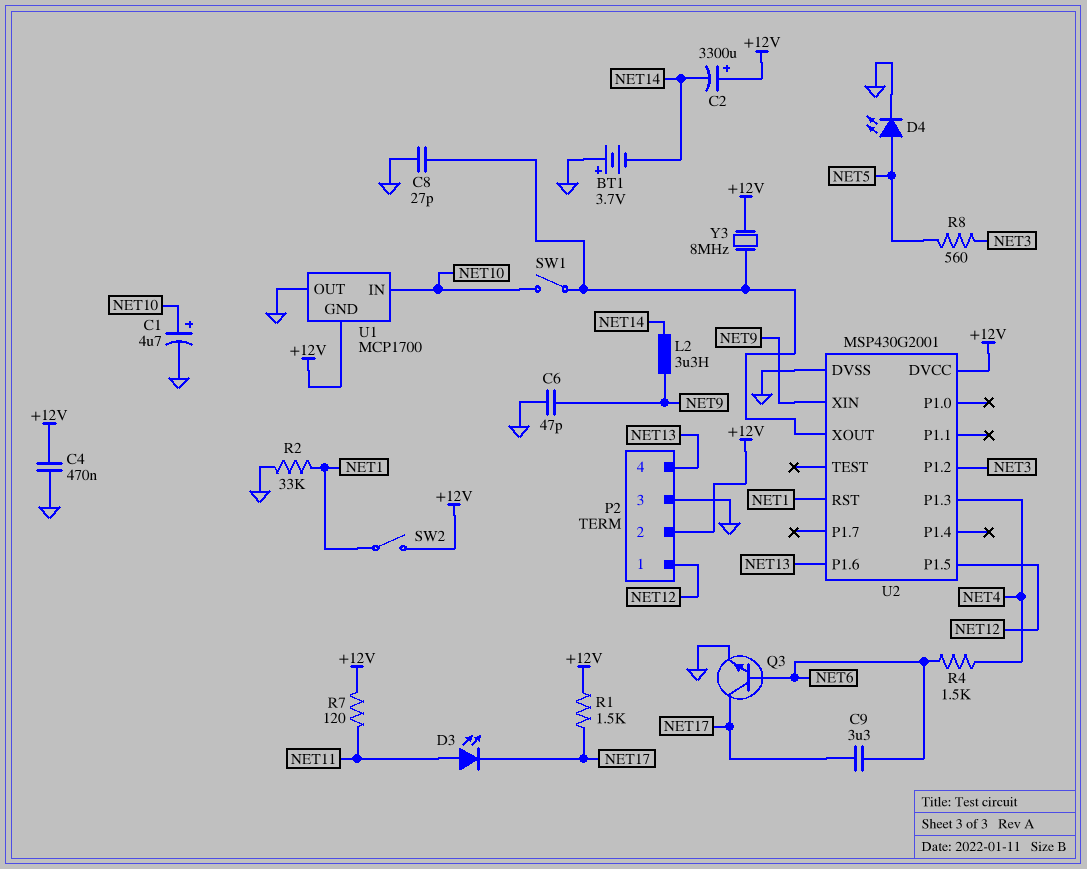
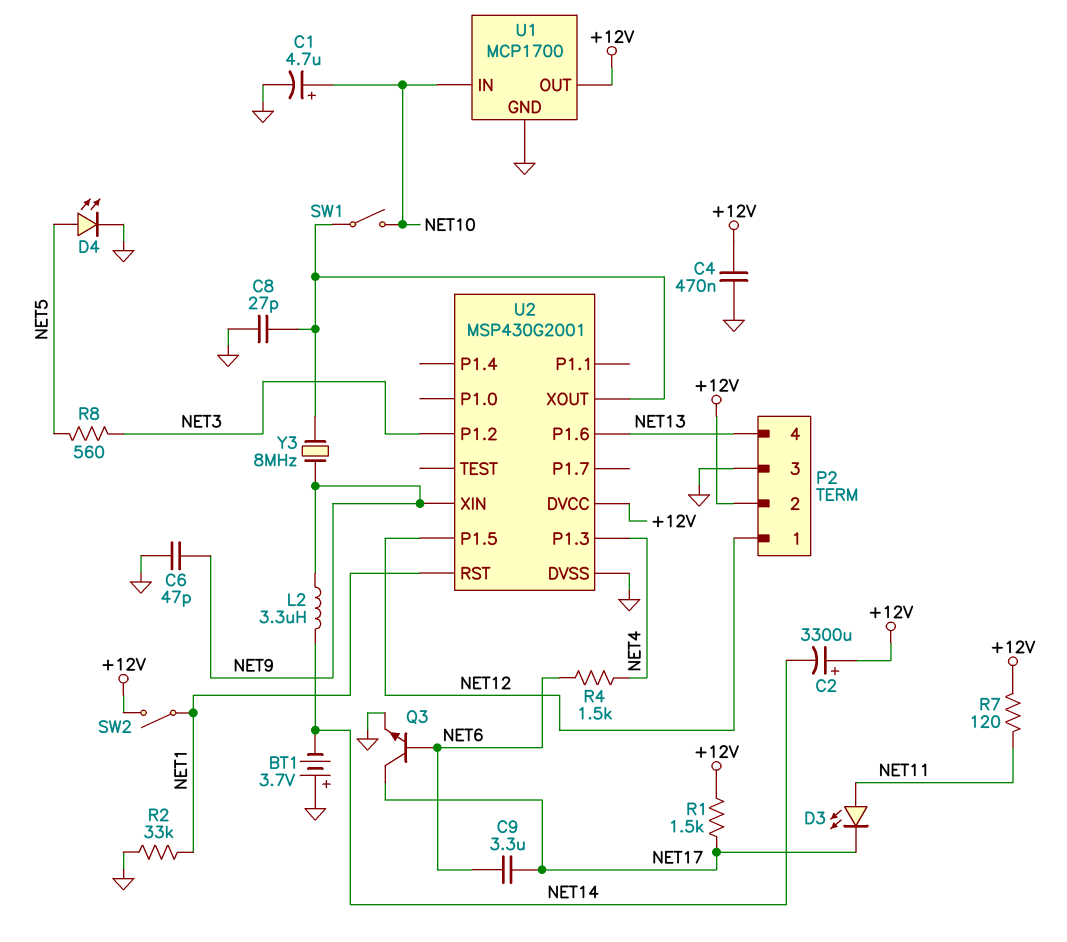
U1 pin GND: +12V -> GND
U1 pin OUT: GND -> +12V
Y3: 8MHz (+12V, U2/XOUT) -> 8MHz (NET9, U2/XOUT)

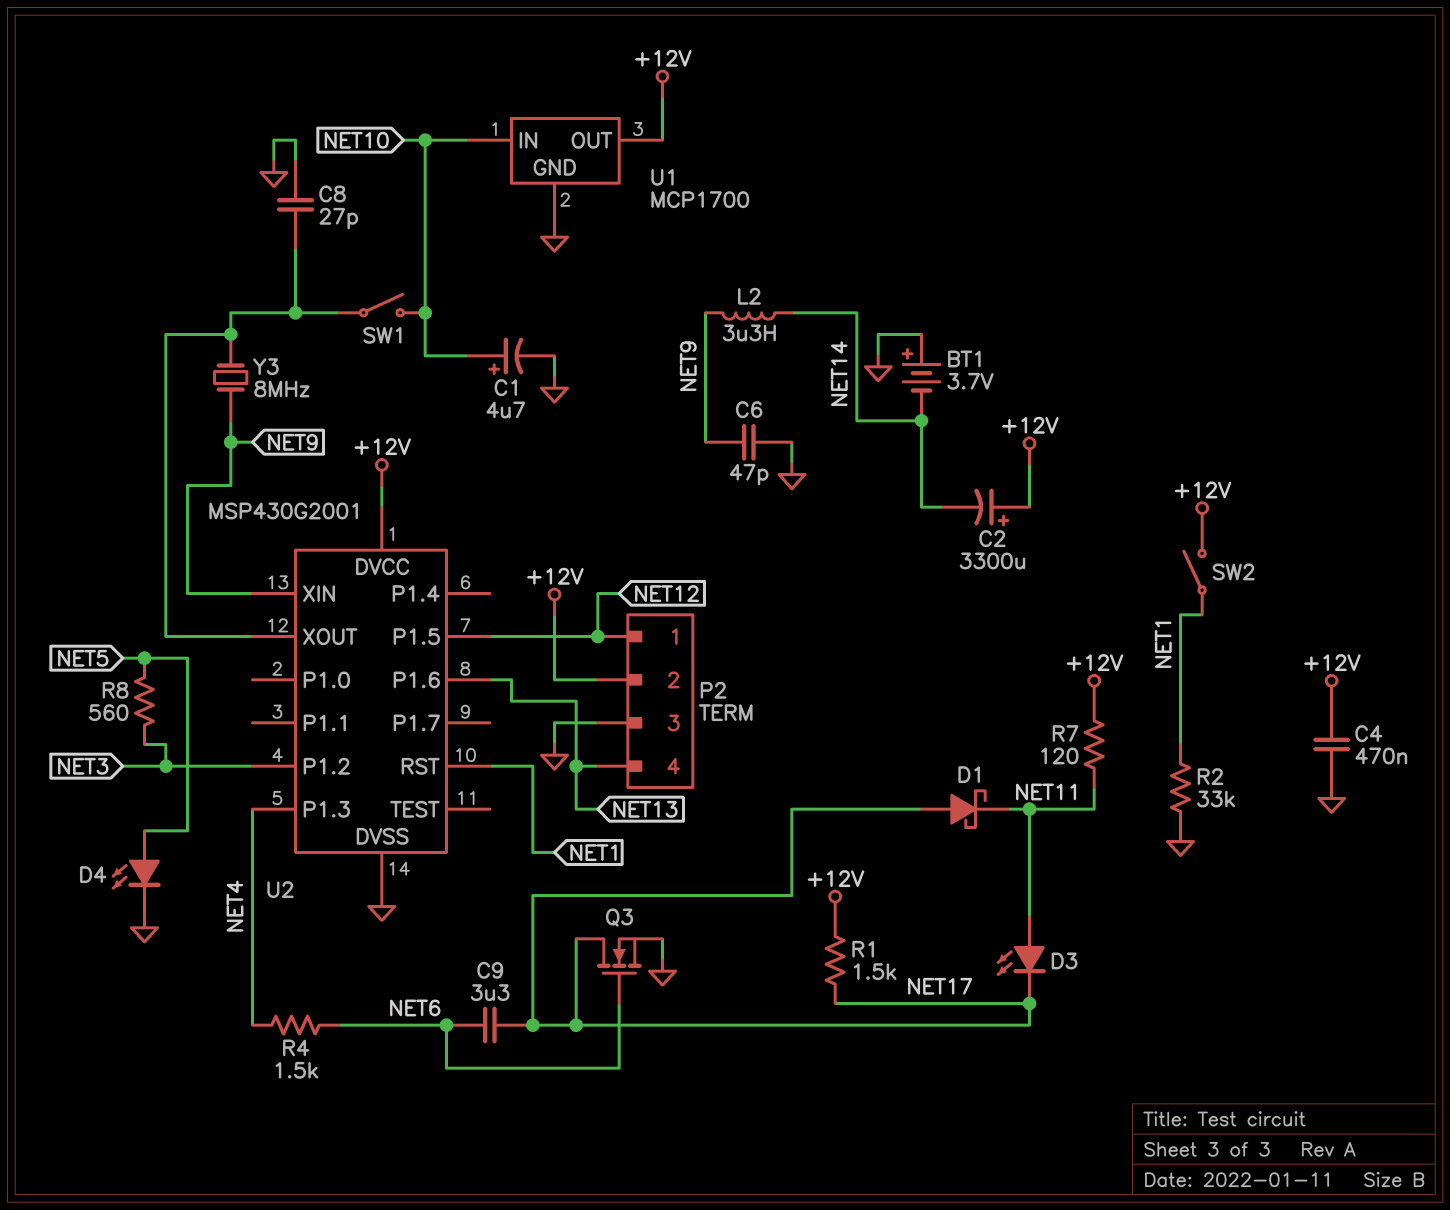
D1: none -> schottky (A NET17, K NET11)
Q3: NPN (B NET6, C NET17, E GND) -> NMOS (G NET6, D NET17, S GND)

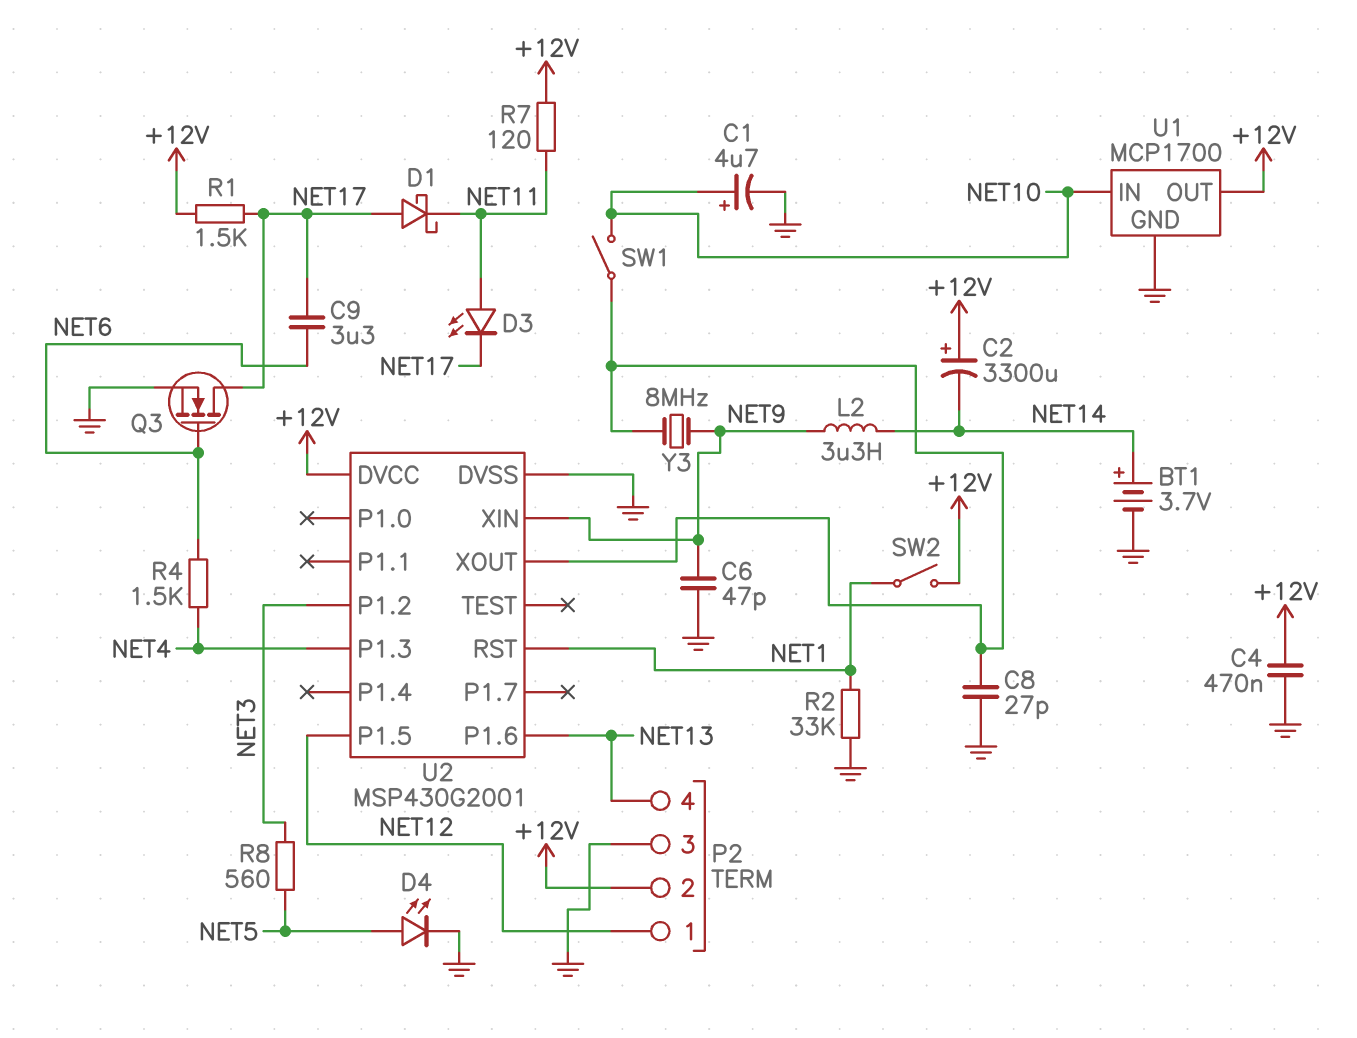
BT1: 3.7V (plus GND, minus NET14) -> 3.7V (plus NET14, minus GND)

